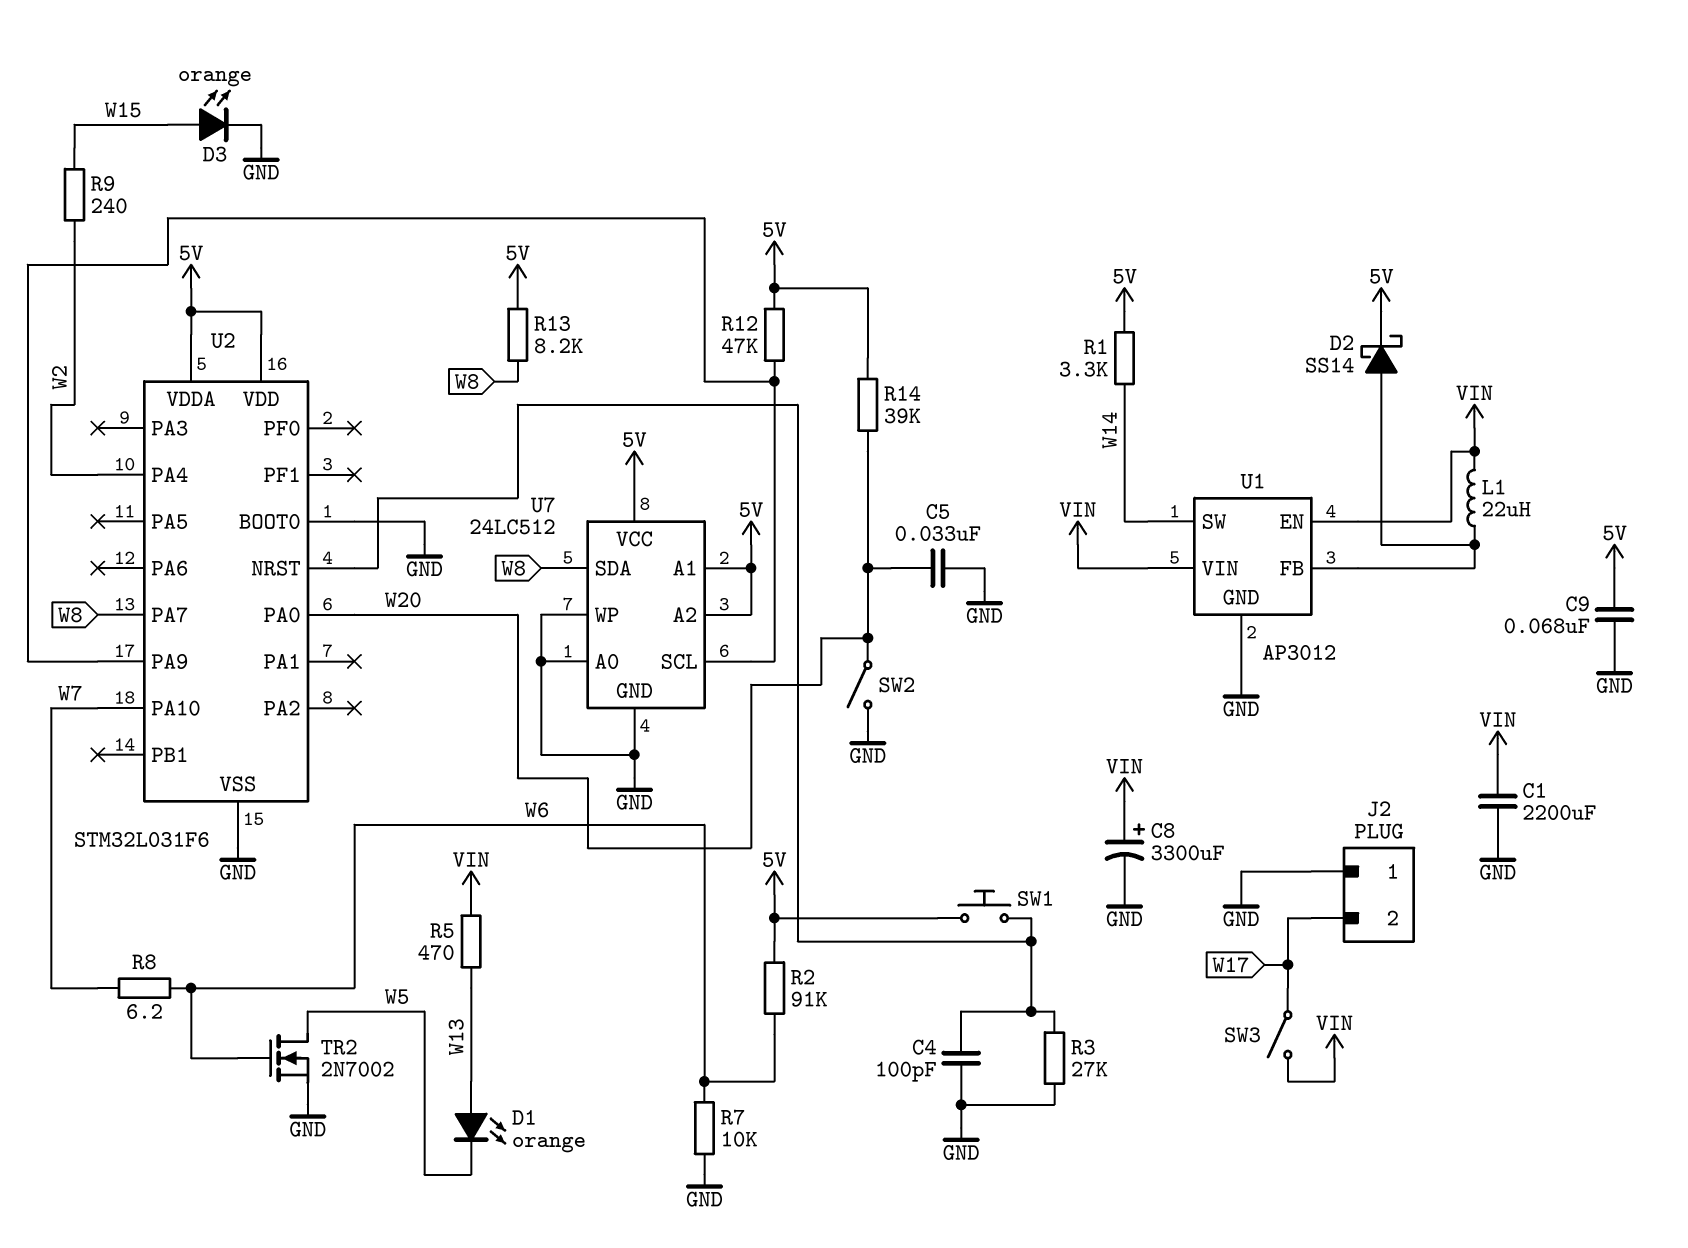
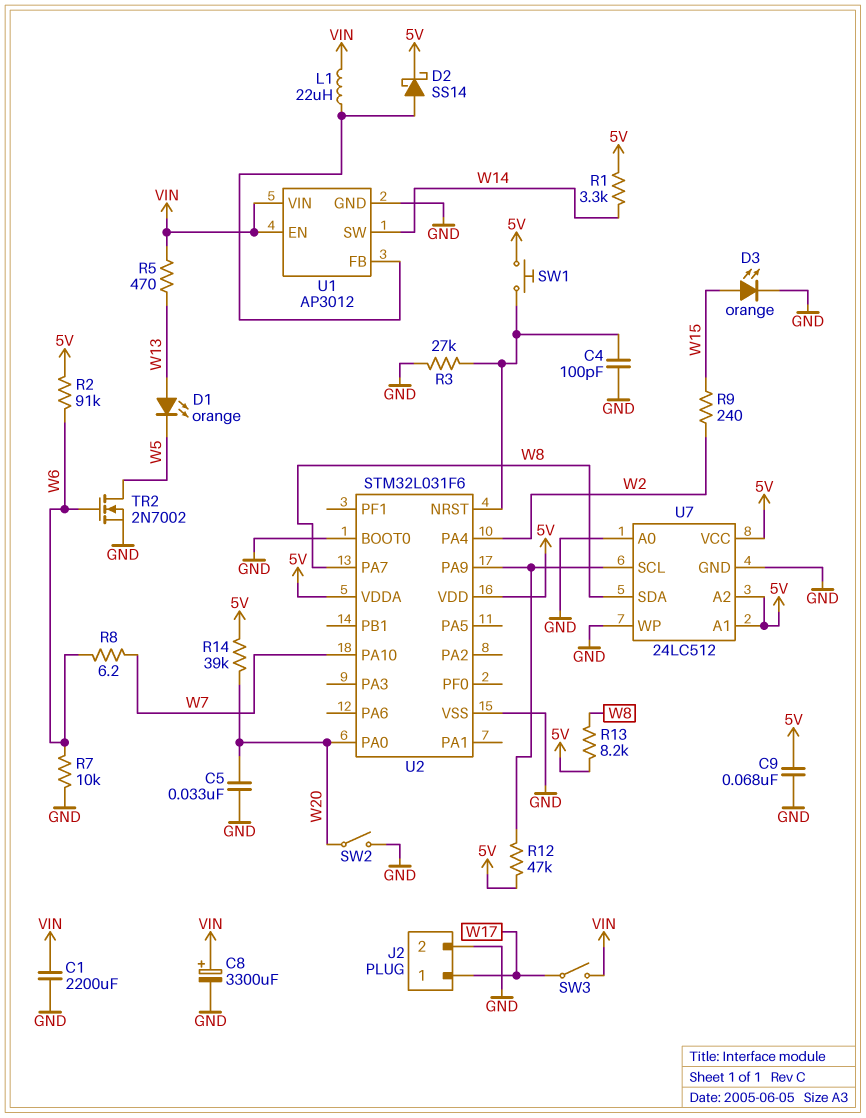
J2 pin 1: GND -> W17
J2 pin 2: W17 -> GND

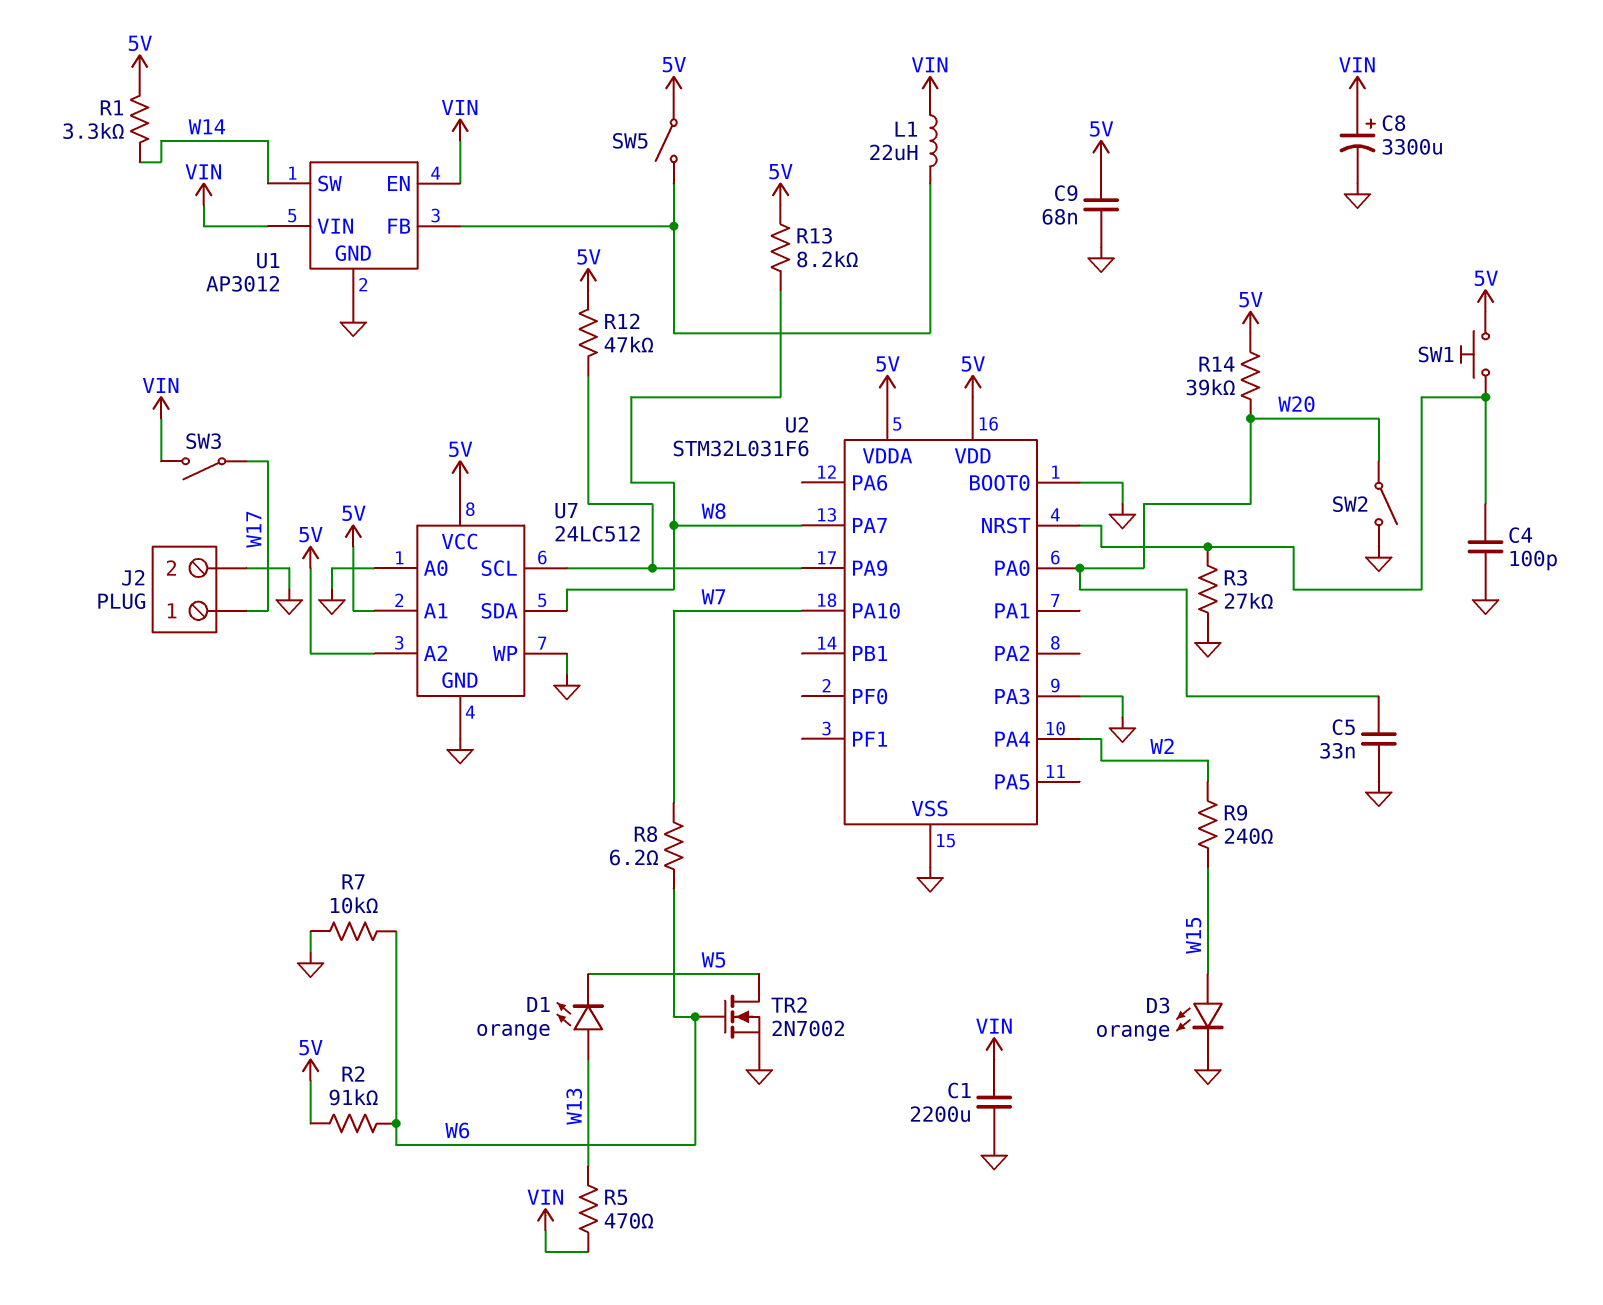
D2: schottky SS14 (A U1/FB, K 5V) -> none
SW5: none -> switch (5V, U1/FB)
U2 pin PA3: none -> GND

